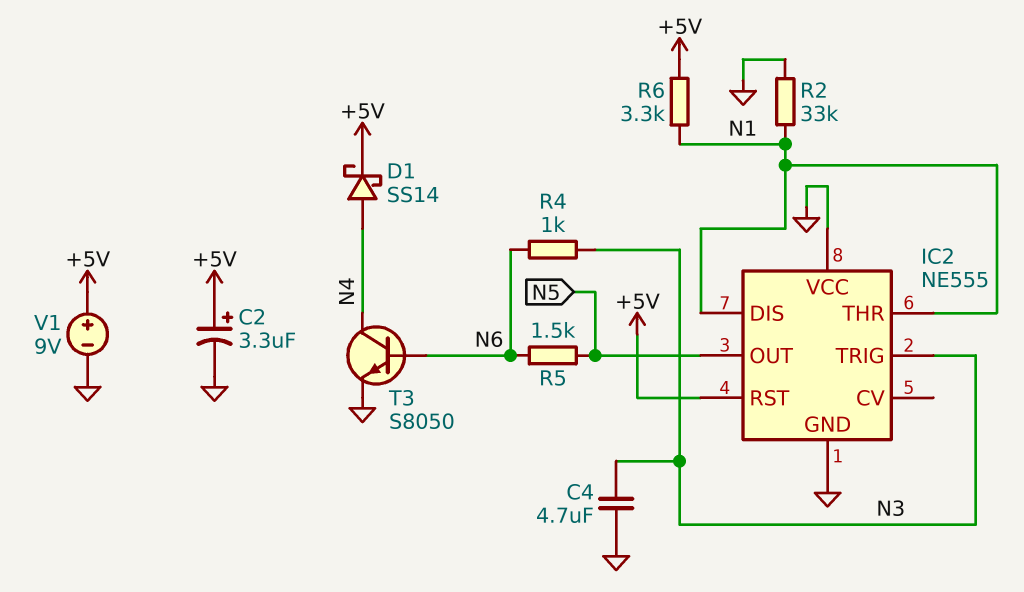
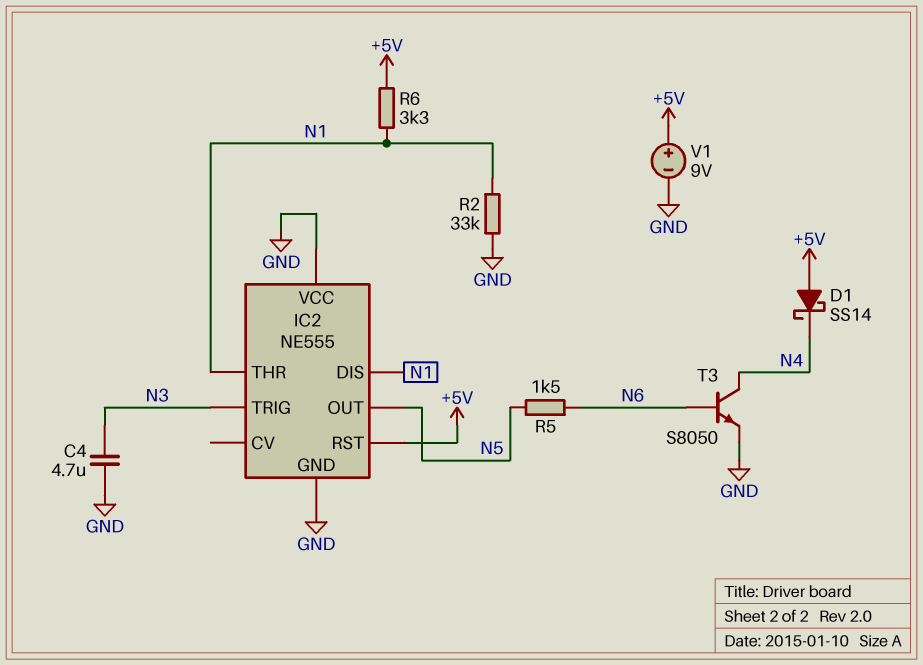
C2: 3.3uF (plus +5V, minus GND) -> none
D1: schottky SS14 (A N4, K +5V) -> schottky SS14 (A +5V, K N4)
R4: 1k (N3, N6) -> none

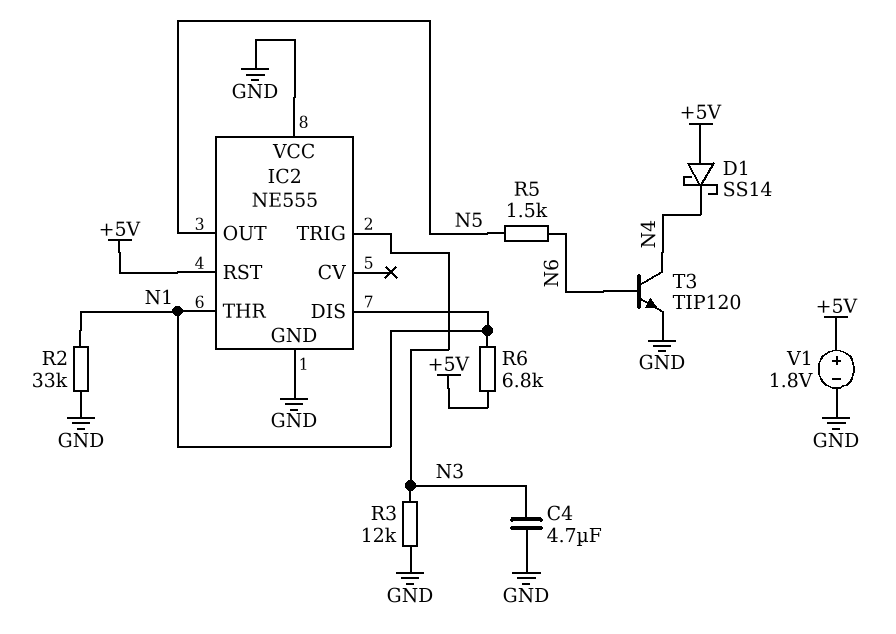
R3: none -> 12k (GND, N3)
R6: 3.3k (+5V, N1) -> 6.8k (+5V, N1)
T3: NPN S8050 (B N6, C N4, E GND) -> NPN TIP120 (B N6, C N4, E GND)
V1: 9V (plus +5V, minus GND) -> 1.8V (plus +5V, minus GND)

